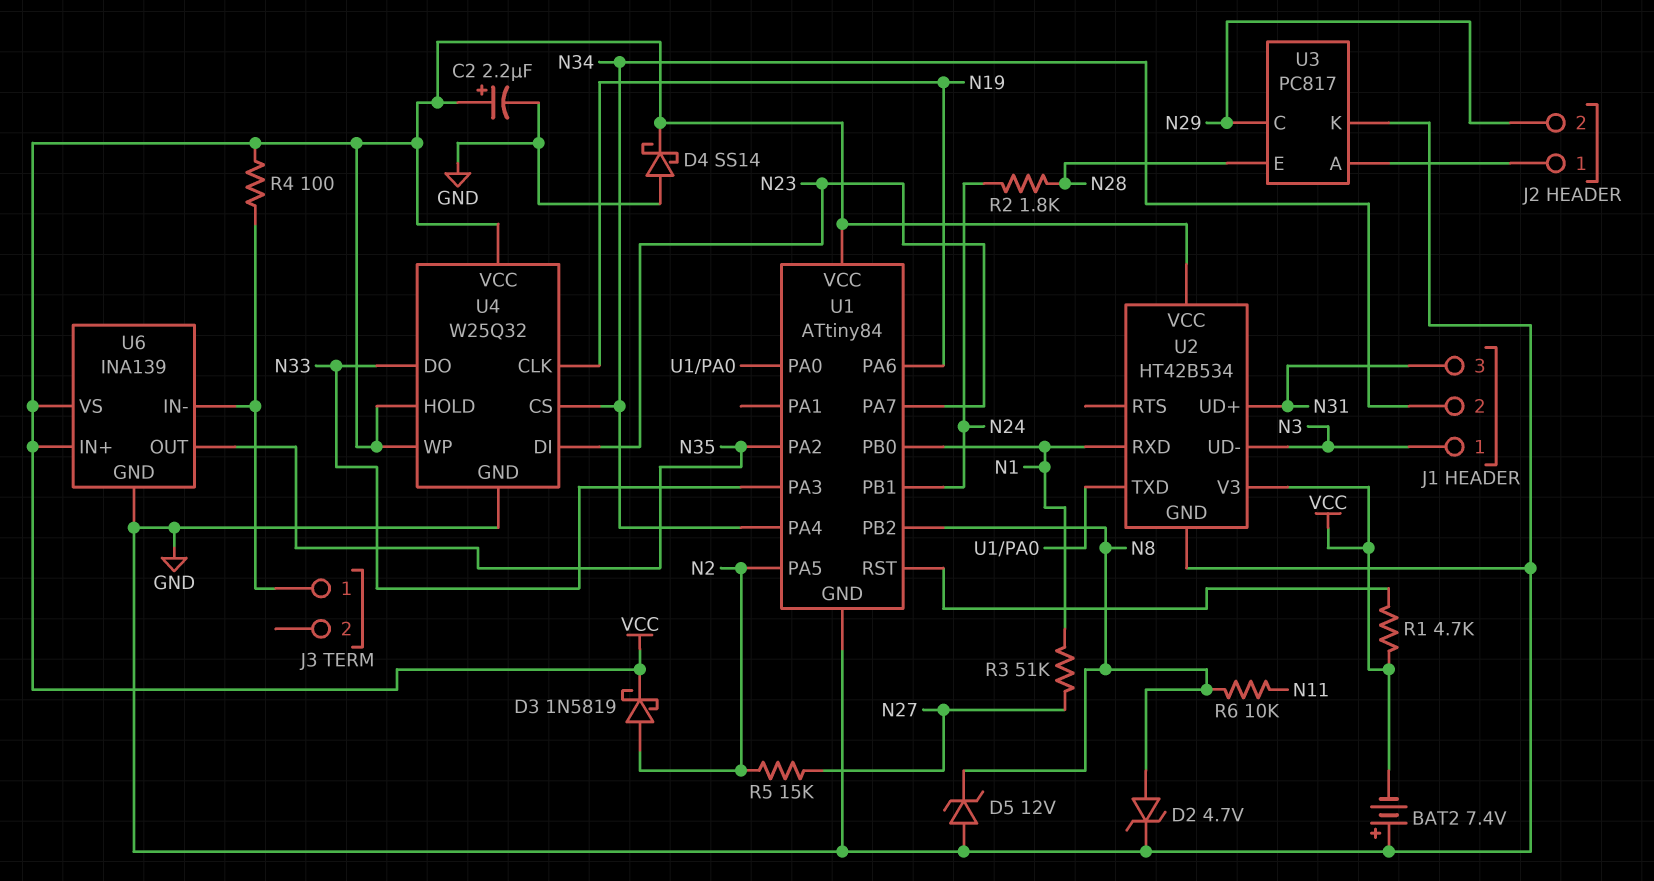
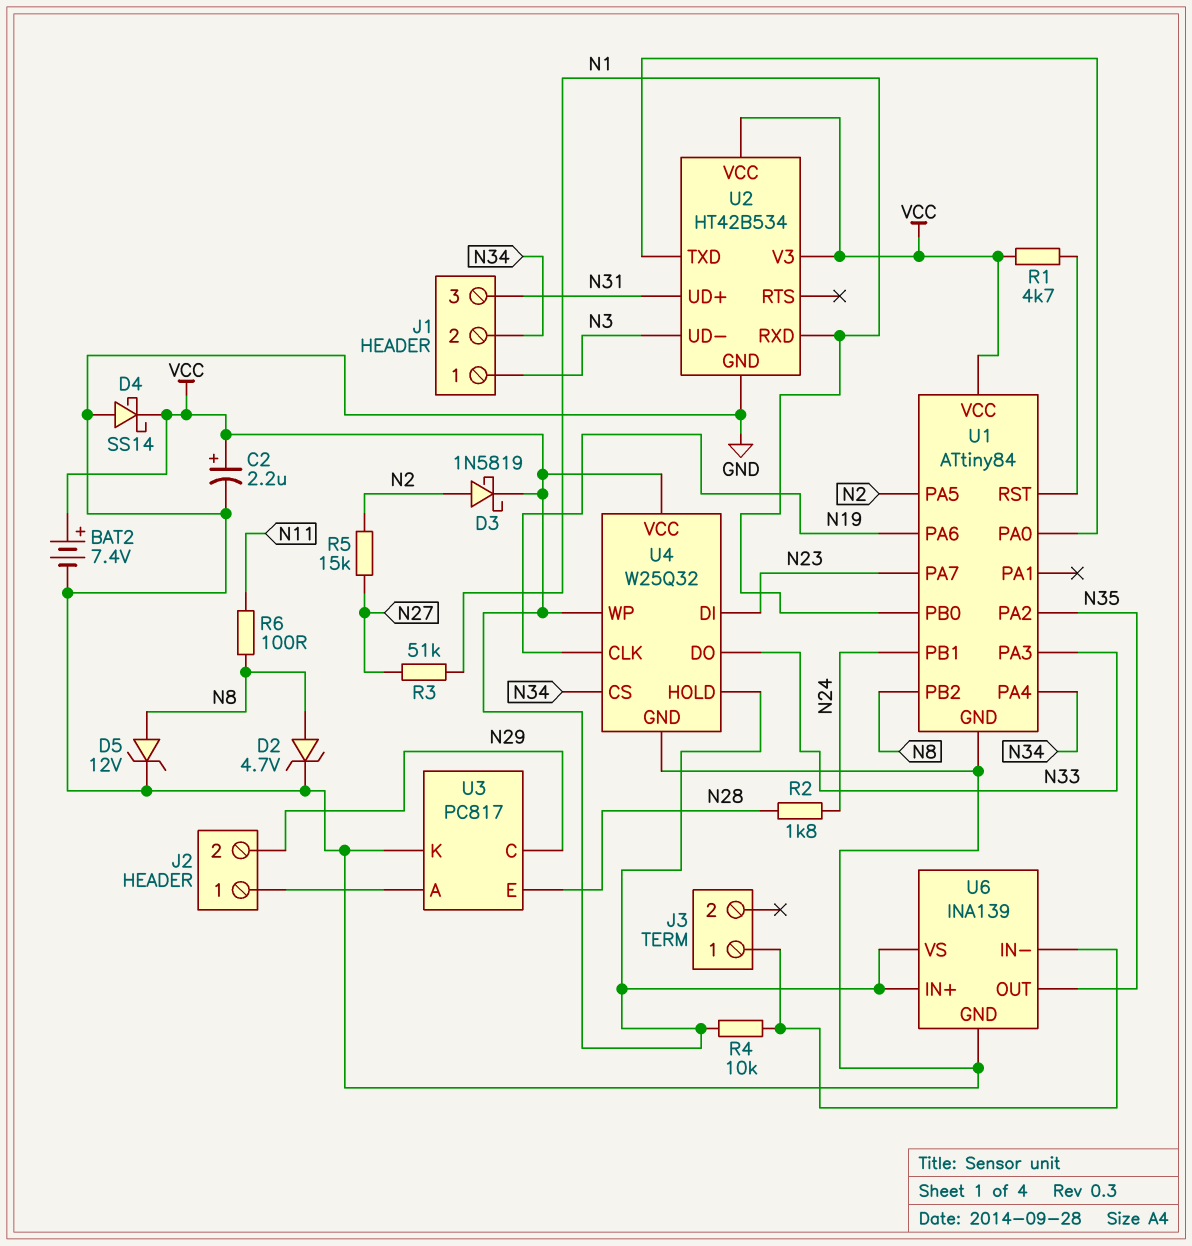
BAT2: 7.4V (plus GND, minus VCC) -> 7.4V (plus VCC, minus GND)
D5: zener 12V (A GND, K N8) -> zener 12V (A N8, K GND)
R4: 100 (J3/1, VCC) -> 10k (J3/1, VCC)
R6: 10k (N8, N11) -> 100 (N8, N11)

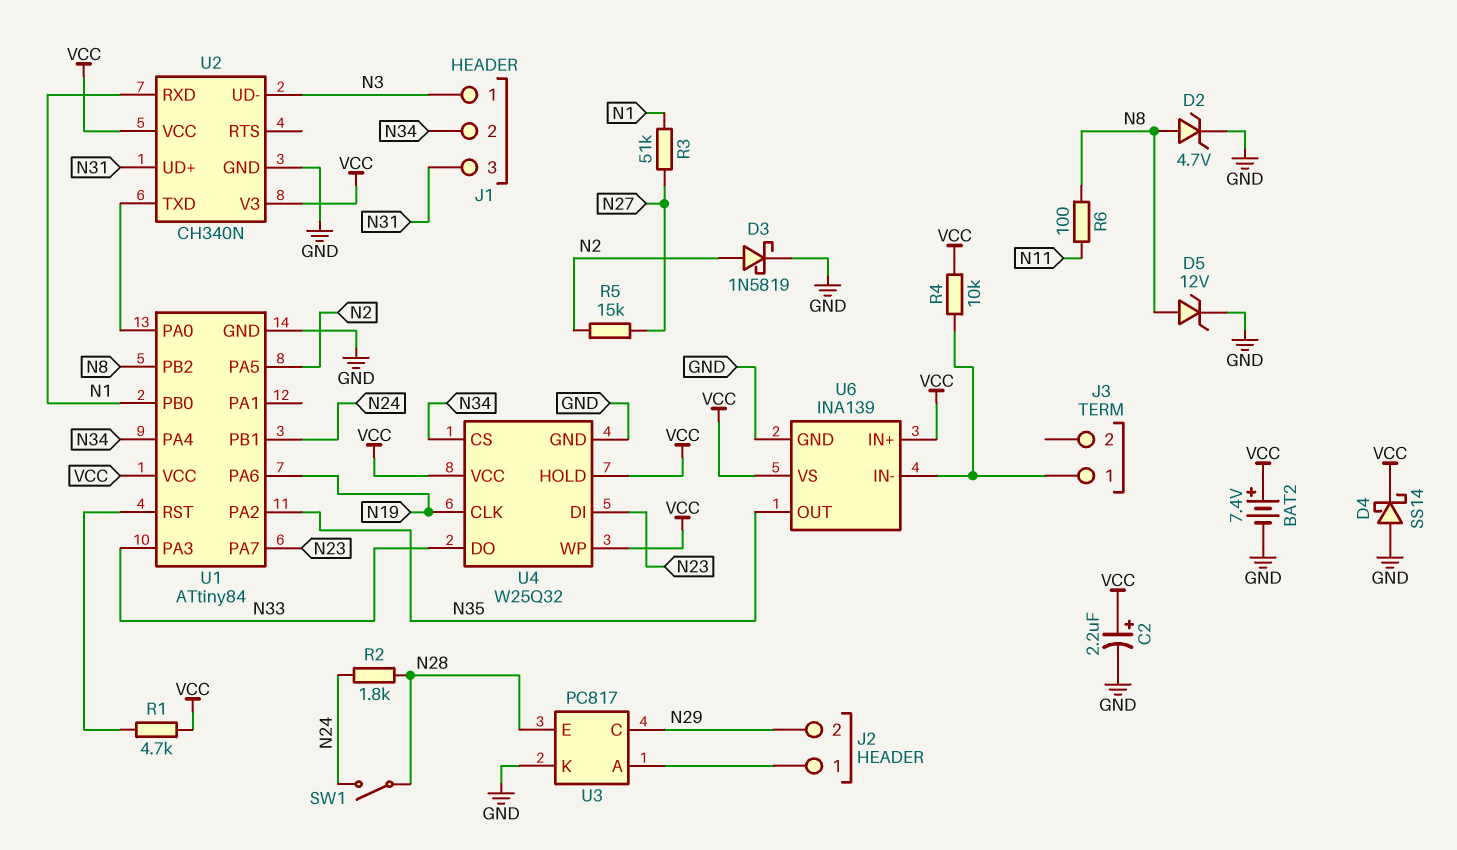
D3: schottky 1N5819 (A N2, K VCC) -> schottky 1N5819 (A N2, K GND)
SW1: none -> switch (N24, N28)
U2: HT42B534 -> CH340N

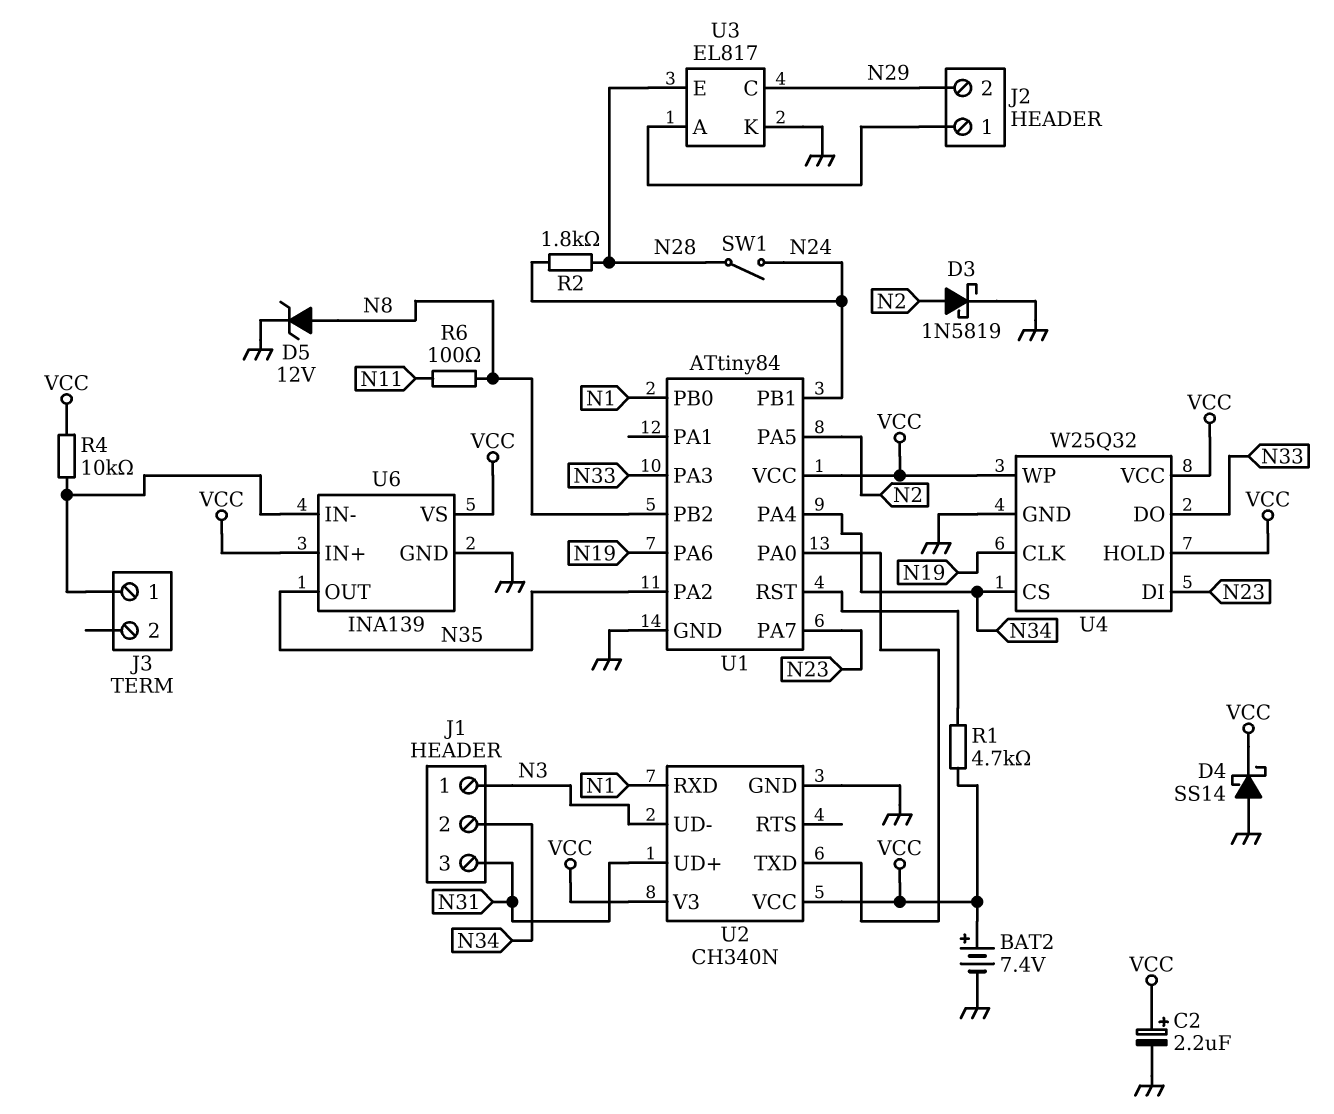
D2: zener 4.7V (A N8, K GND) -> none
R3: 51k (N1, N27) -> none
R5: 15k (N2, N27) -> none
U3: PC817 -> EL817

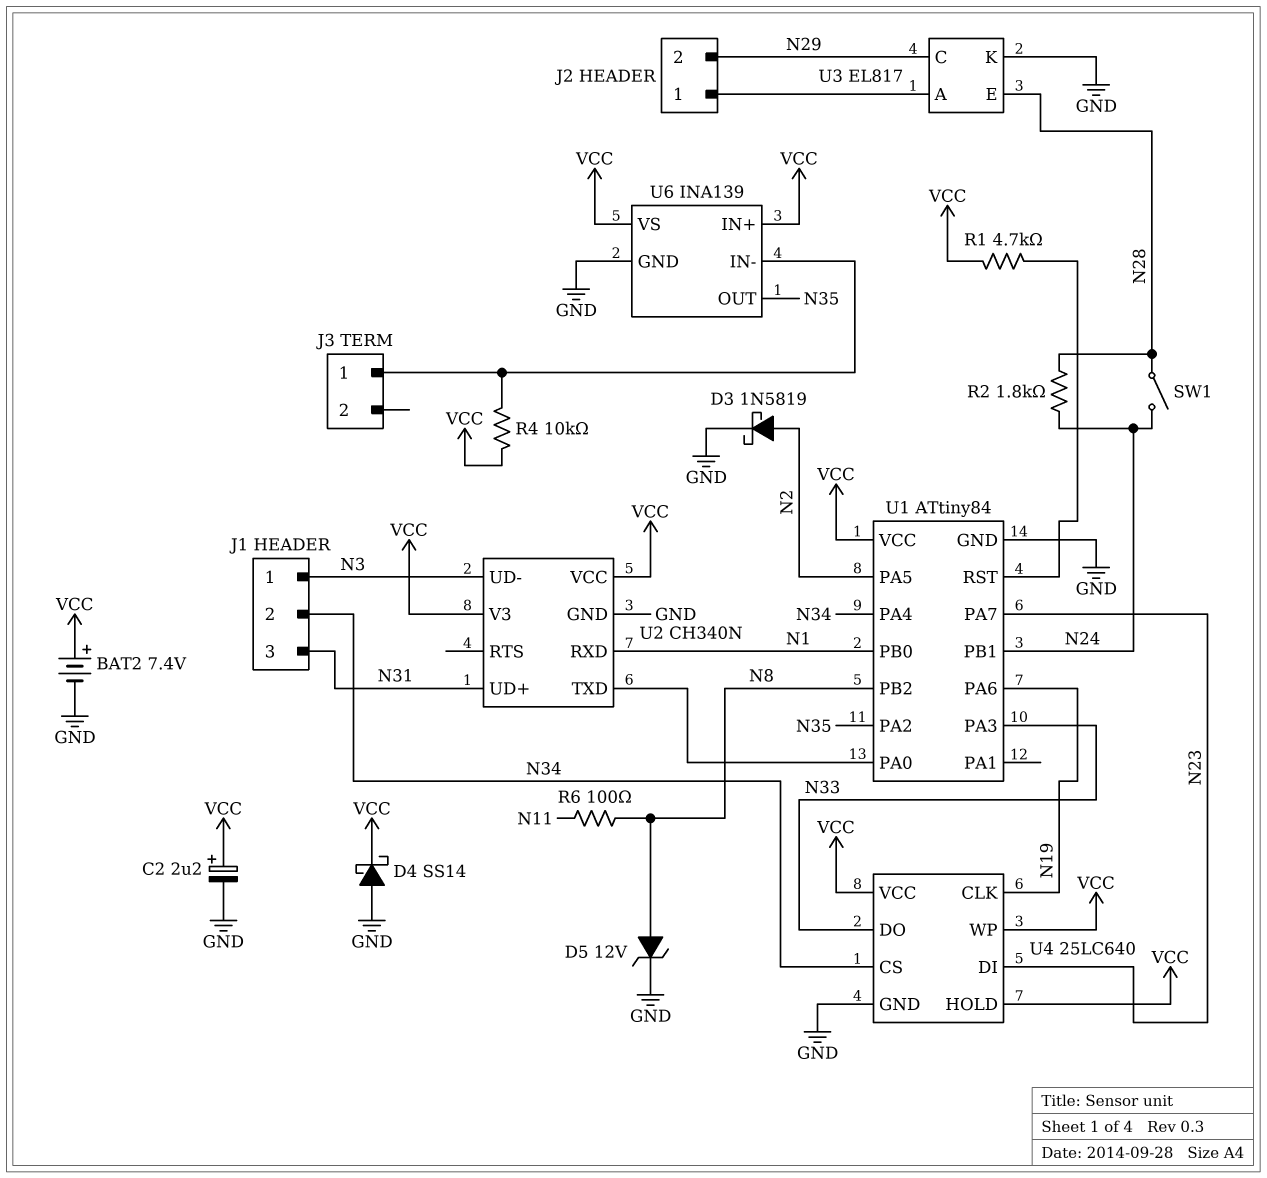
U4: W25Q32 -> 25LC640

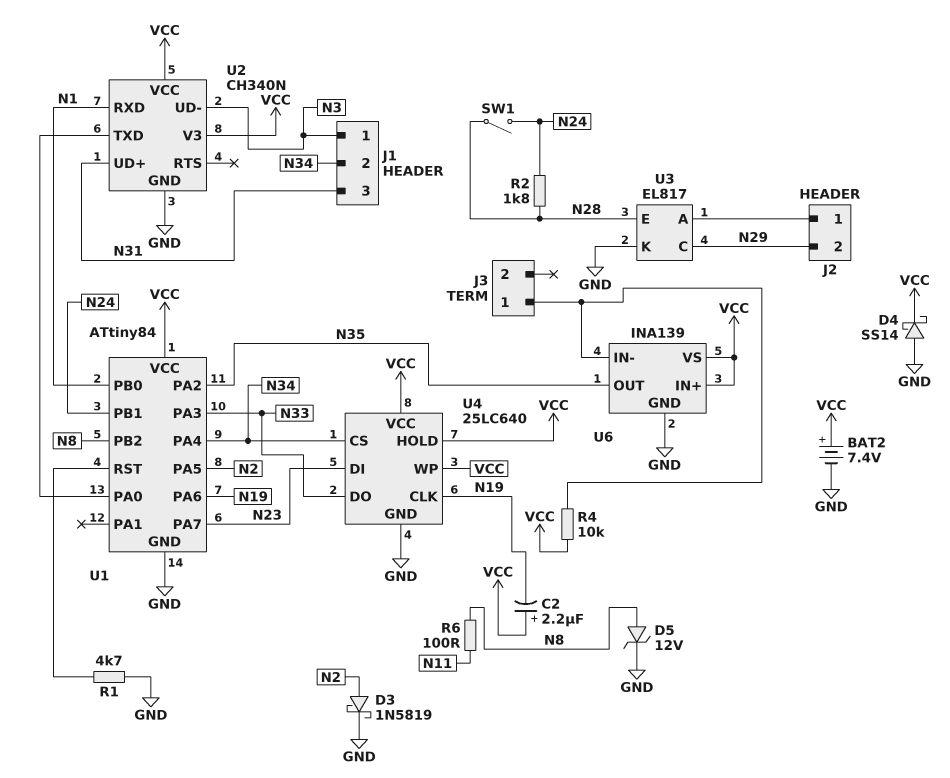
C2: 2.2uF (plus VCC, minus GND) -> 2.2uF (plus VCC, minus N19)
R1: 4.7k (U1/RST, VCC) -> 4.7k (GND, U1/RST)

